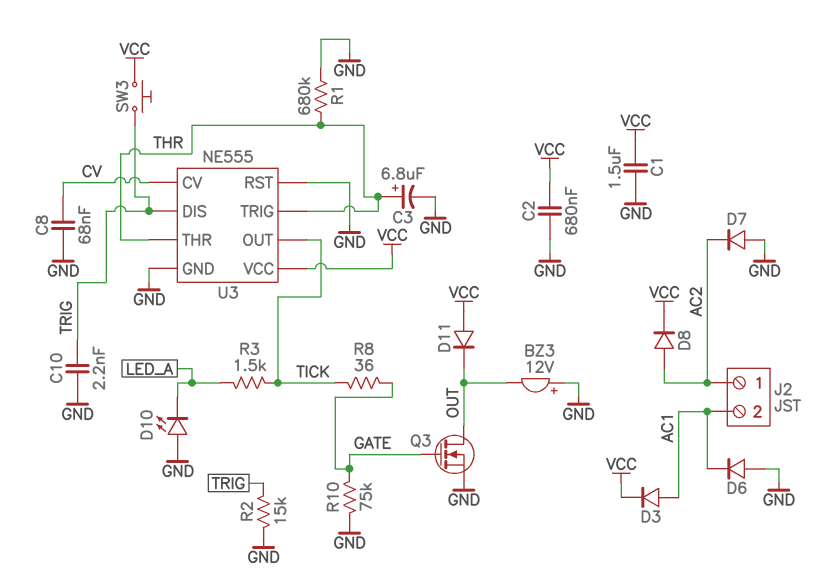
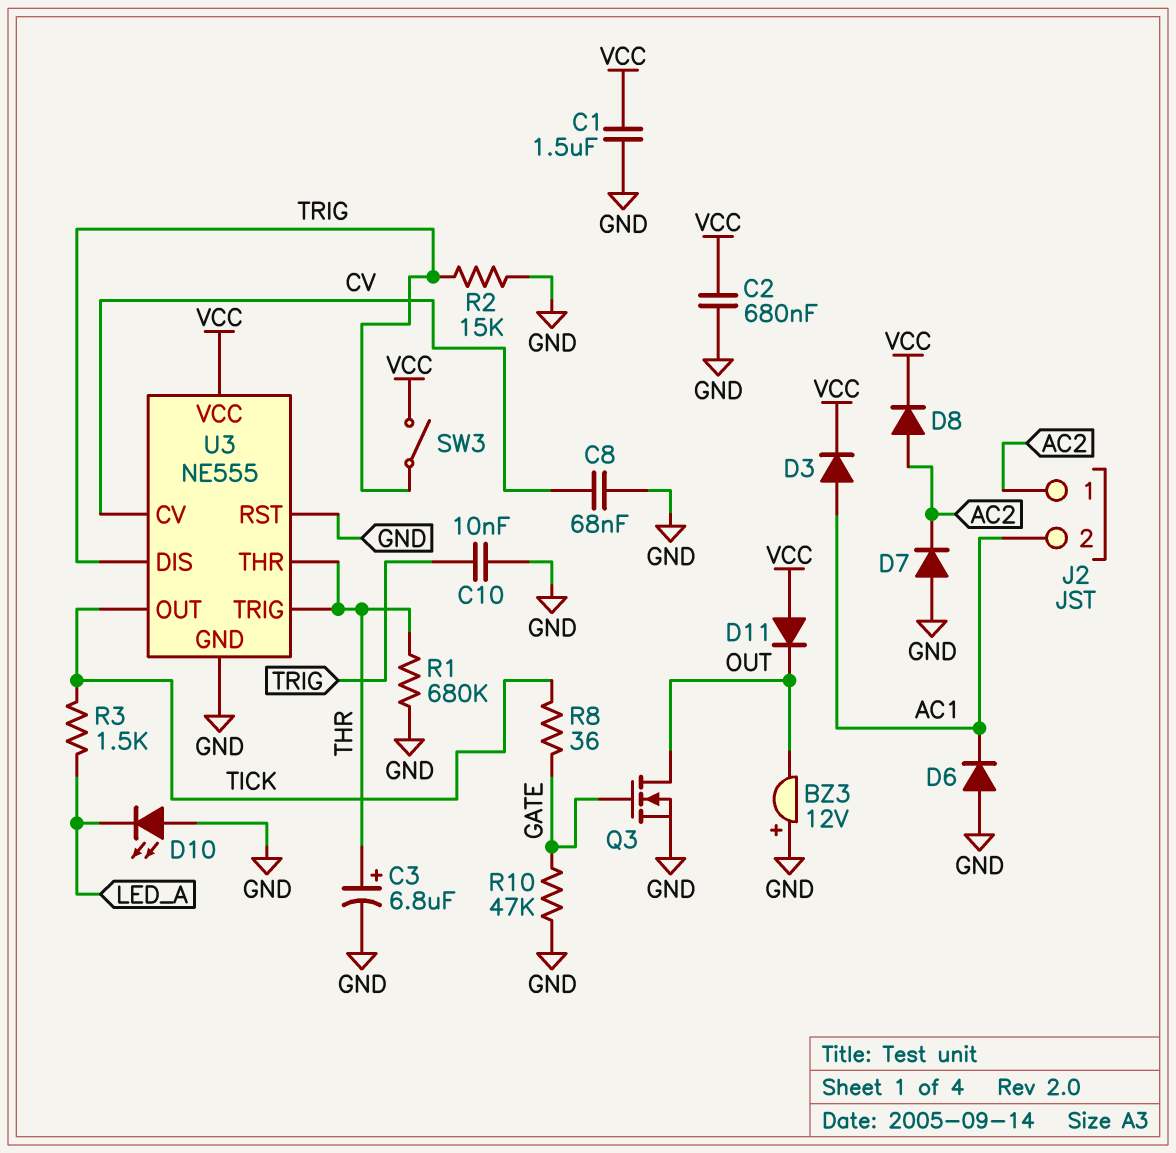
C10: 2.2nF (GND, TRIG) -> 10nF (GND, TRIG)
R10: 75k (GATE, GND) -> 47k (GATE, GND)
SW3: button (TRIG, VCC) -> switch (TRIG, VCC)

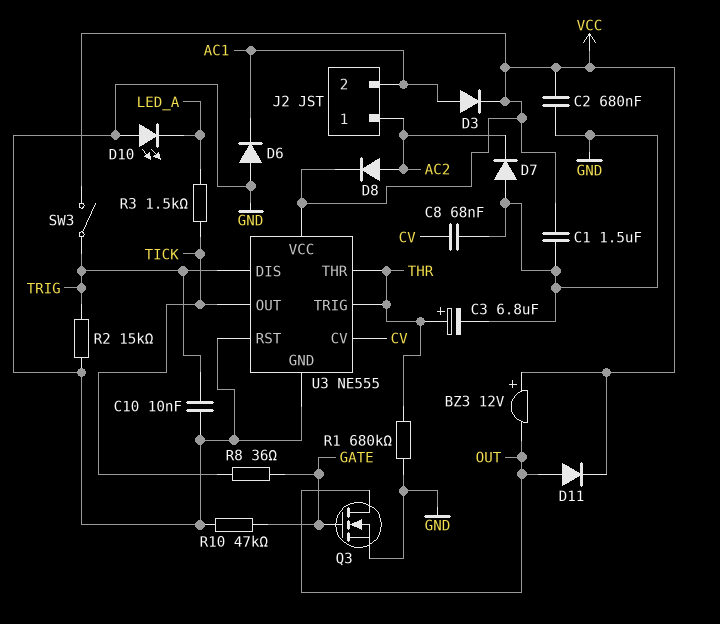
BZ3: buzzer 12V (plus GND, minus OUT) -> buzzer 12V (plus VCC, minus OUT)
D11: diode (A VCC, K OUT) -> diode (A OUT, K VCC)

